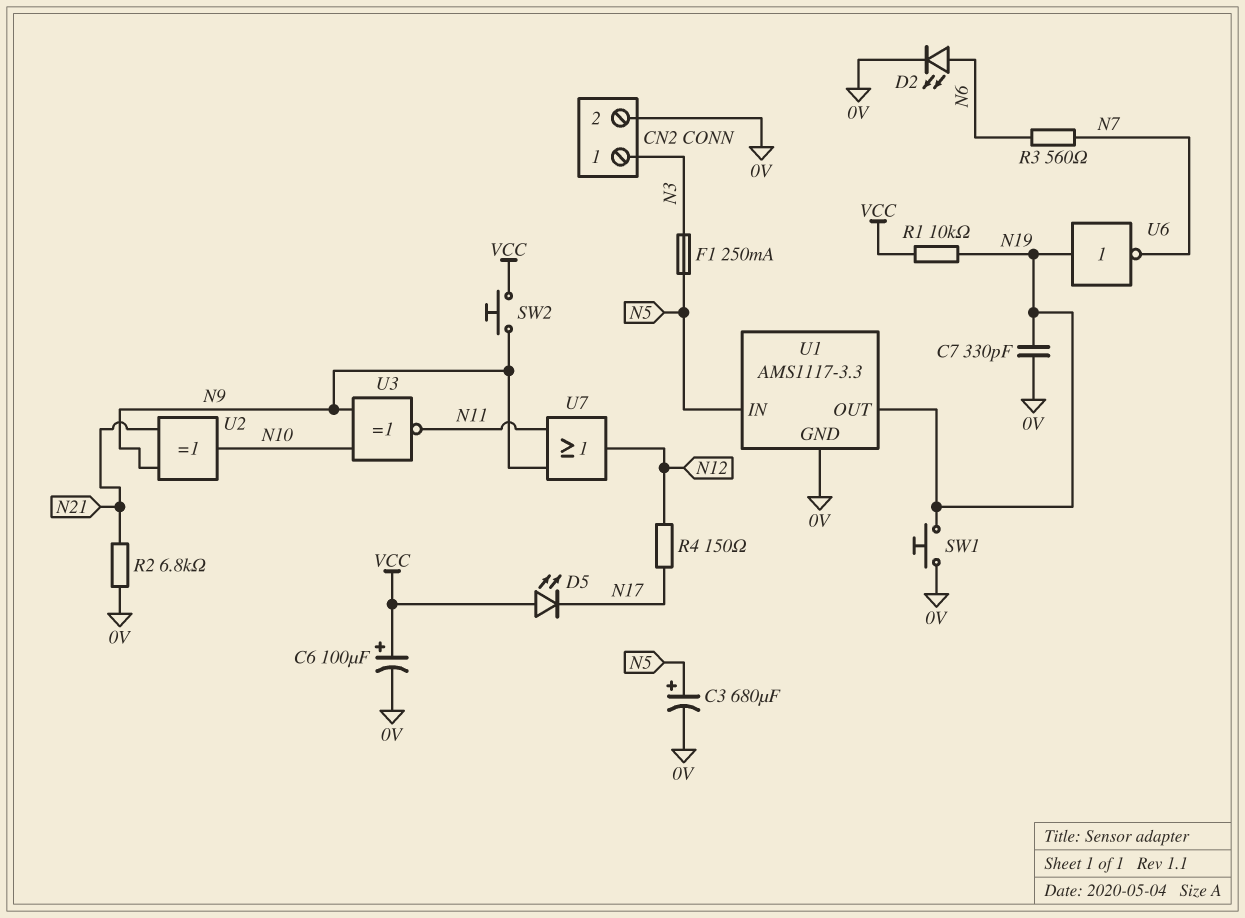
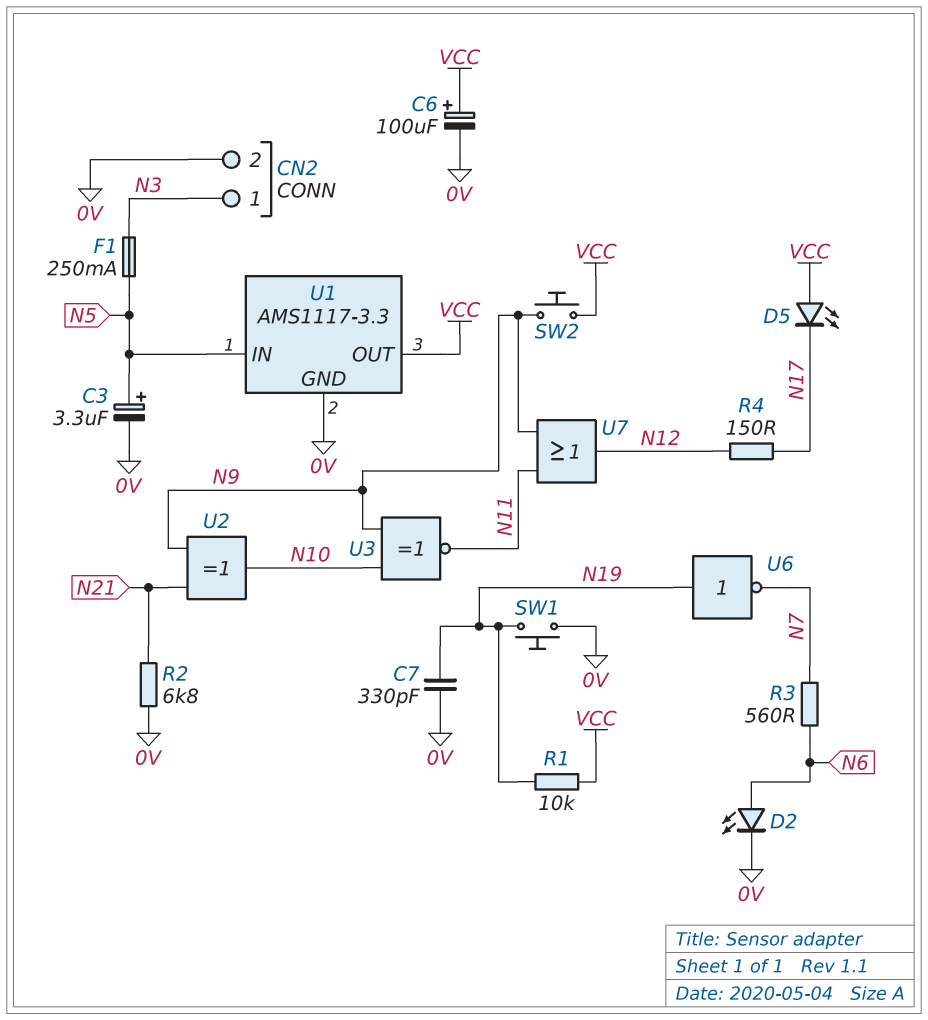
C3: 680uF (plus N5, minus 0V) -> 3.3uF (plus N5, minus 0V)
U1 pin OUT: N19 -> VCC

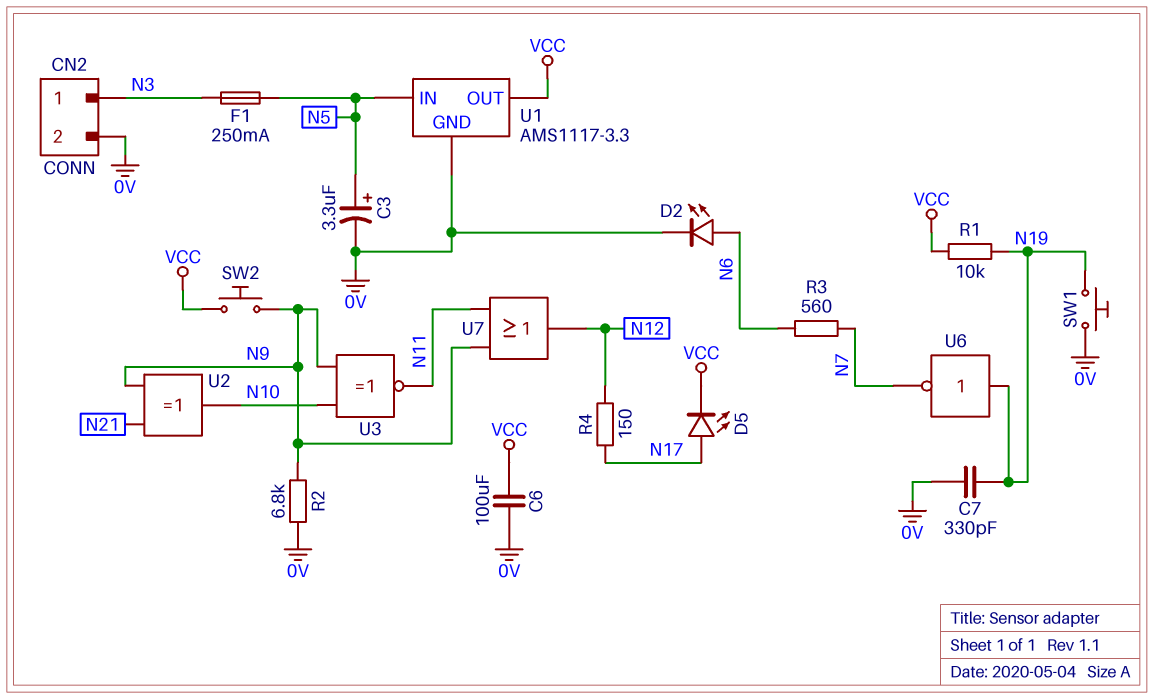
C6: 100uF (plus VCC, minus 0V) -> 100uF (0V, VCC)
D5: LED (A VCC, K N17) -> LED (A N17, K VCC)
R2: 6.8k (0V, N21) -> 6.8k (0V, N9)

